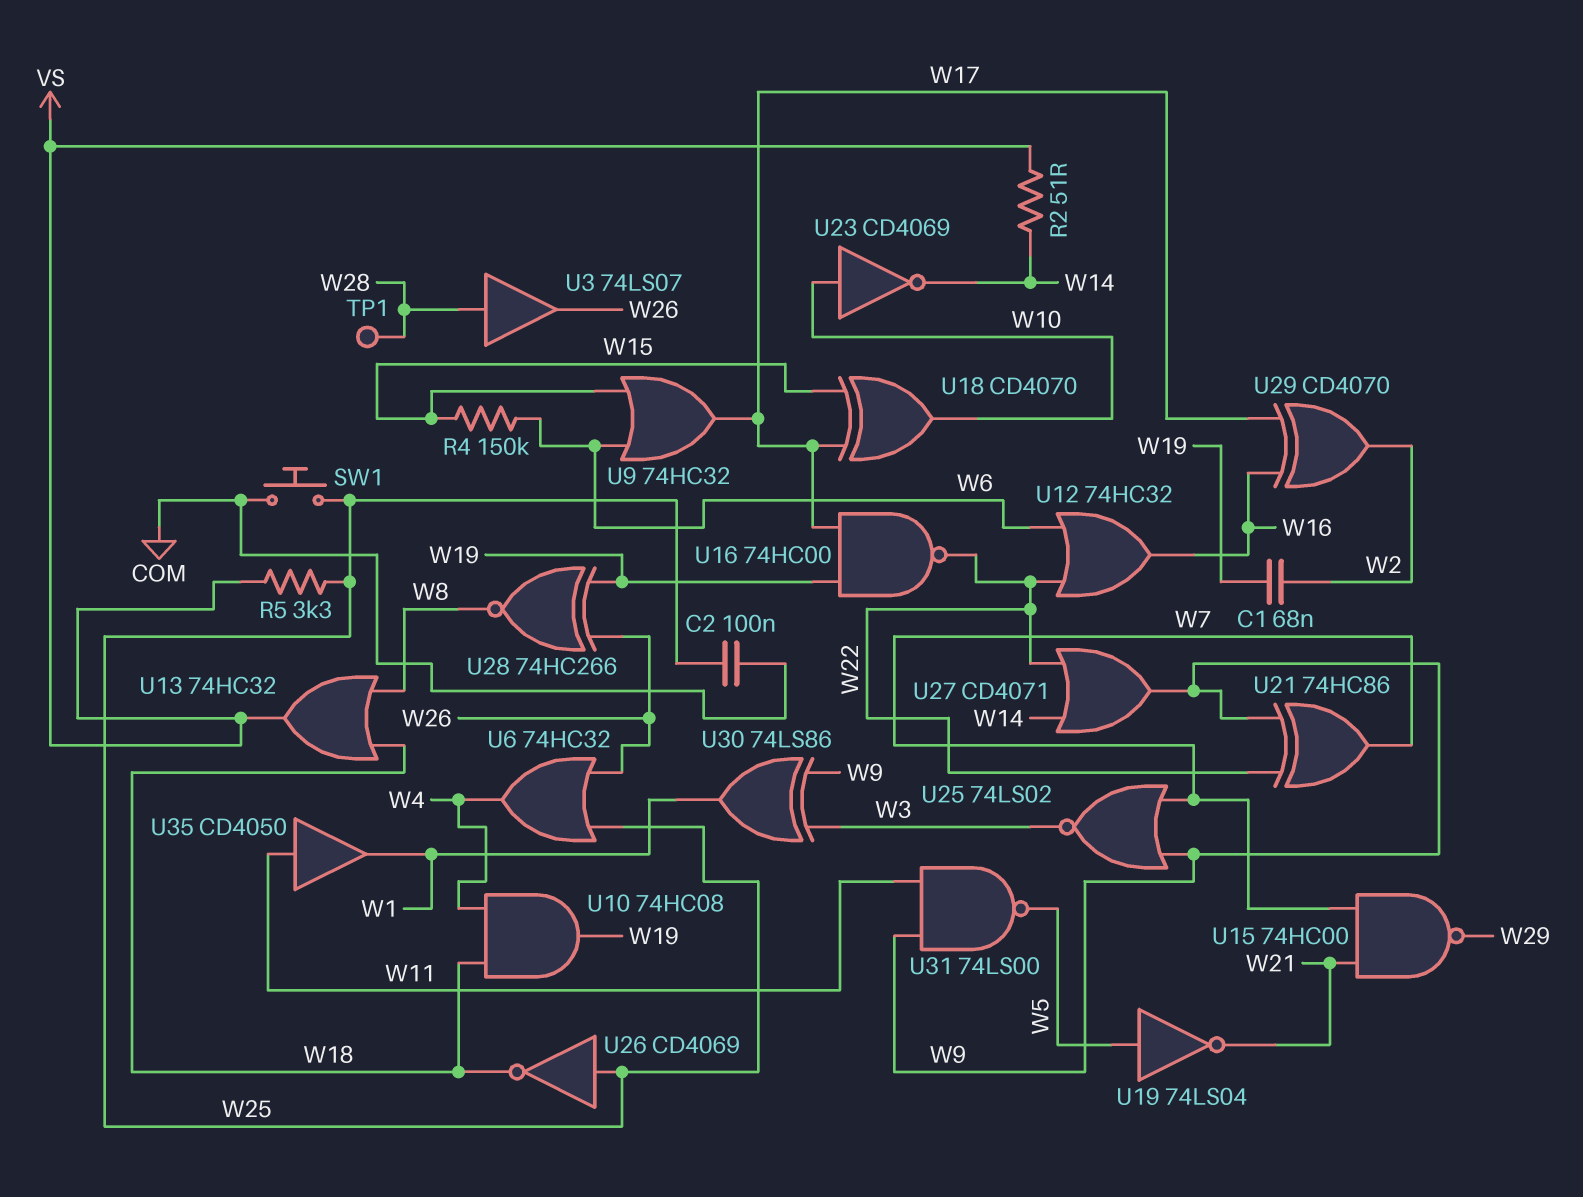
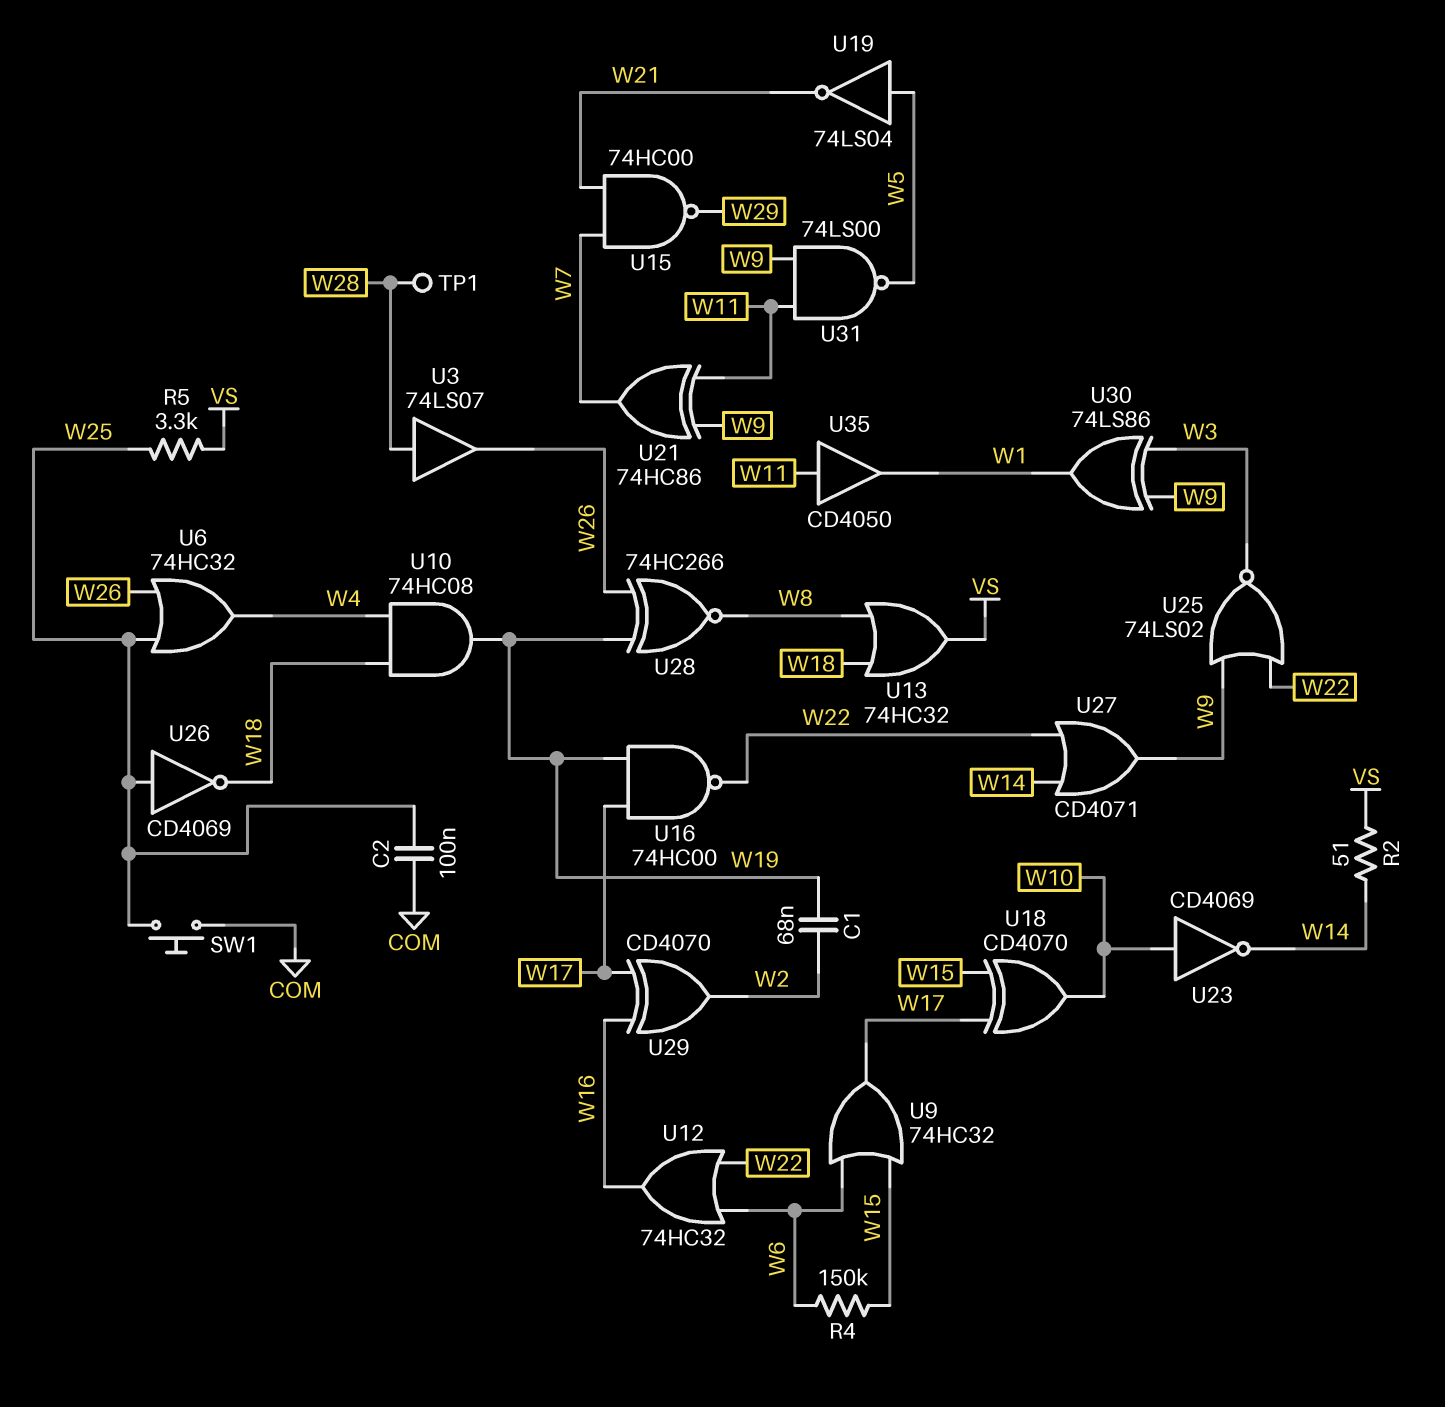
U21: XOR 74HC86 (in W9, in W22, out W7) -> XOR 74HC86 (in W9, in W11, out W7)
U25: NOR 74LS02 (in W7, in W9, out W3) -> NOR 74LS02 (in W9, in W22, out W3)

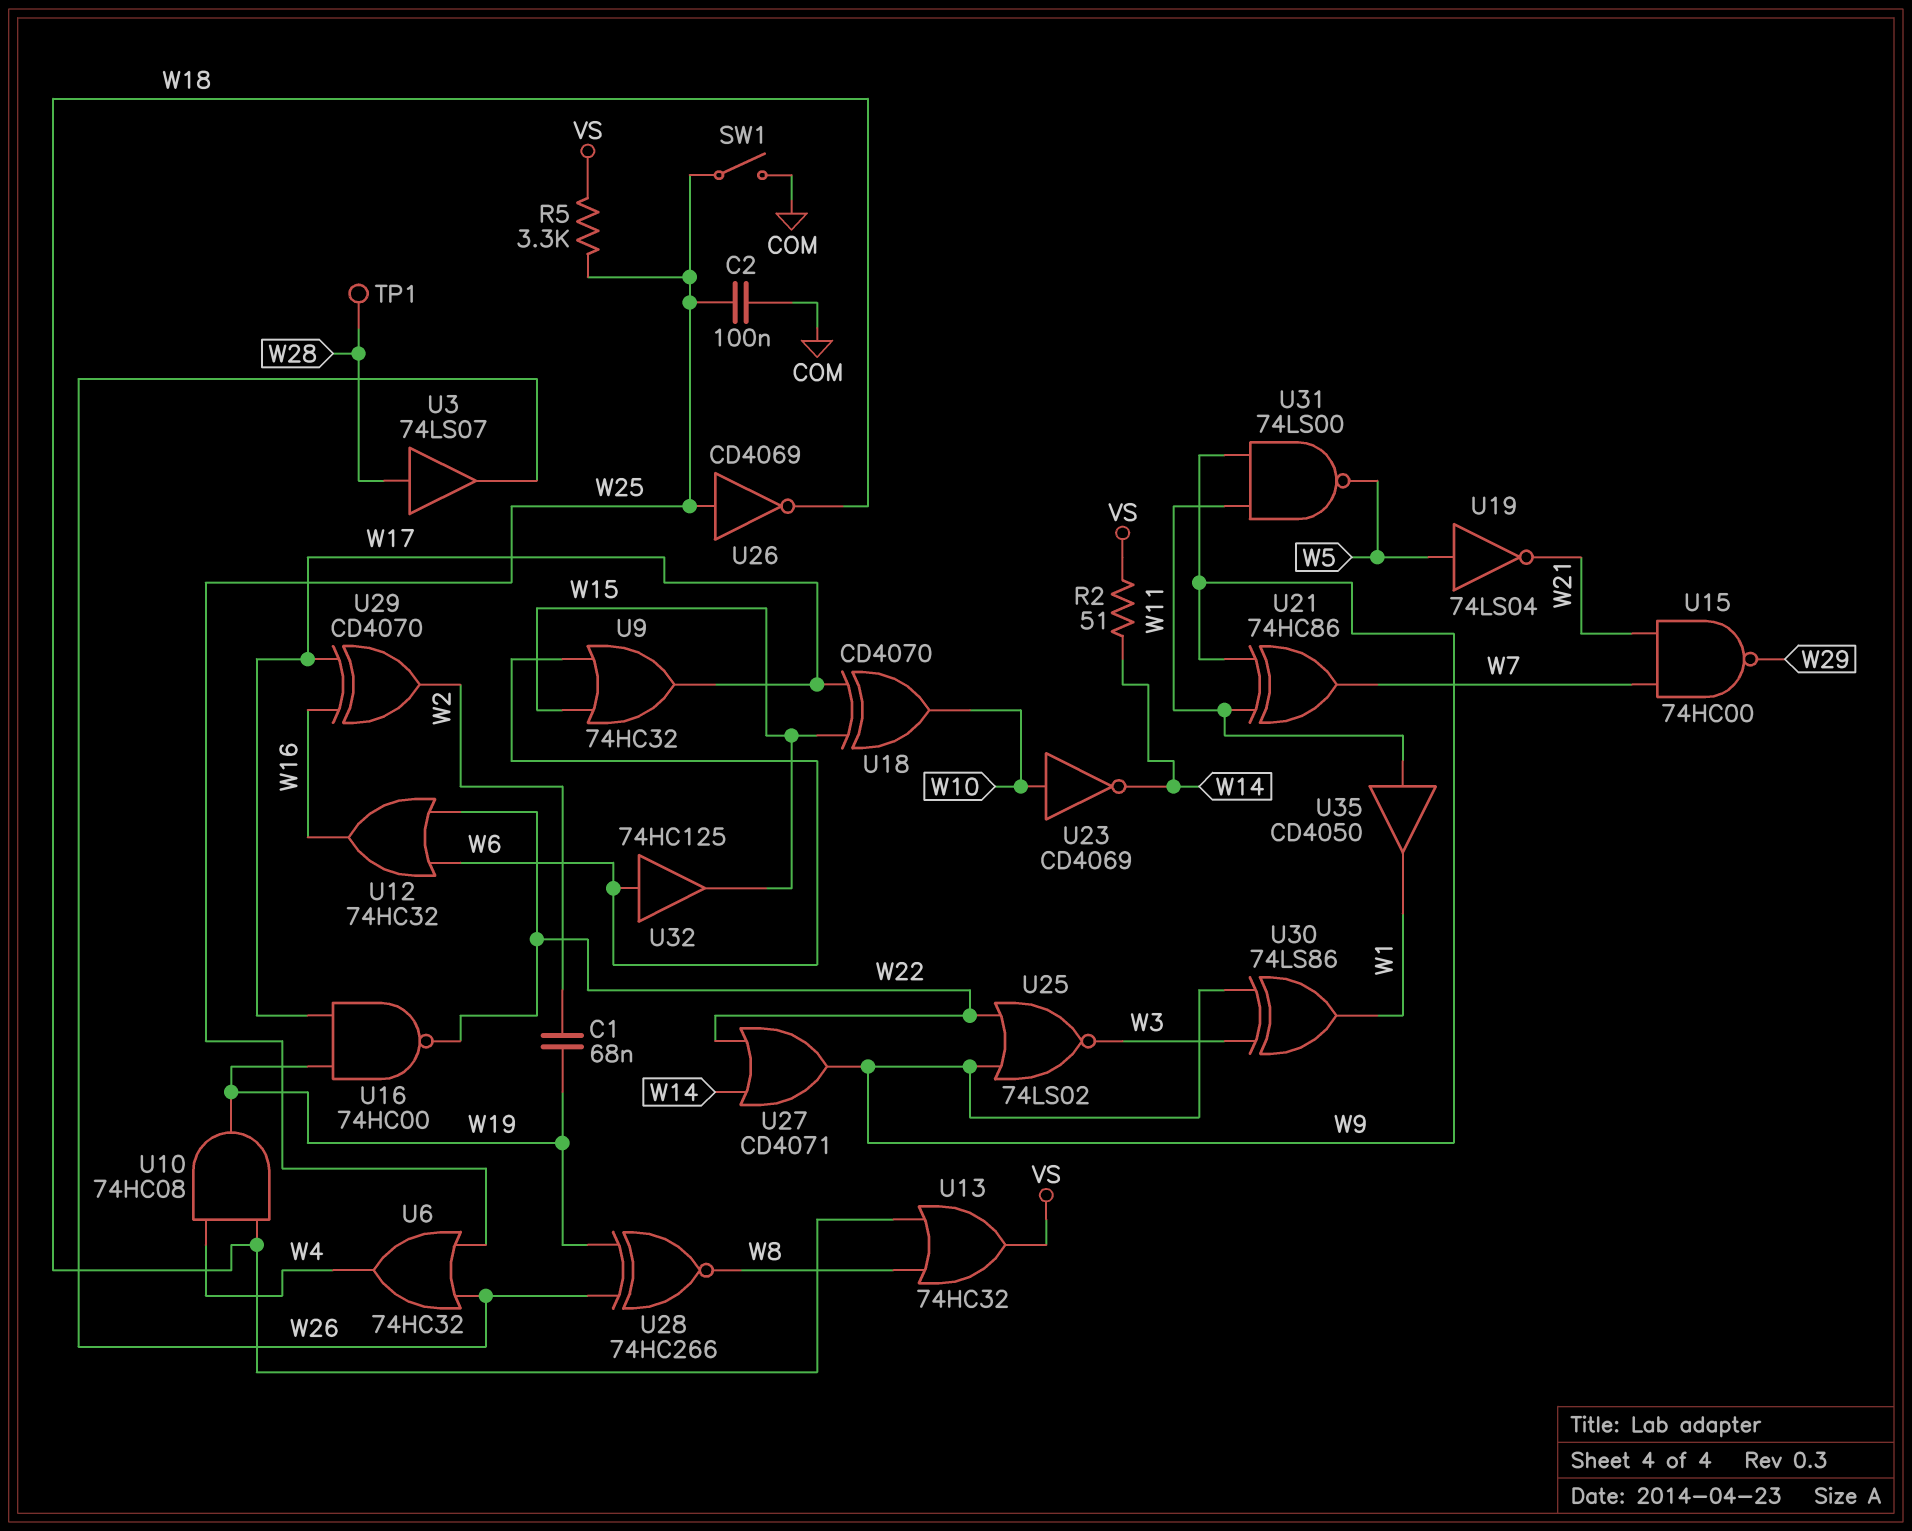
R4: 150k (W6, W15) -> none
SW1: button (COM, W25) -> switch (COM, W25)
U32: none -> buffer 74HC125 (in W6, out W15)

